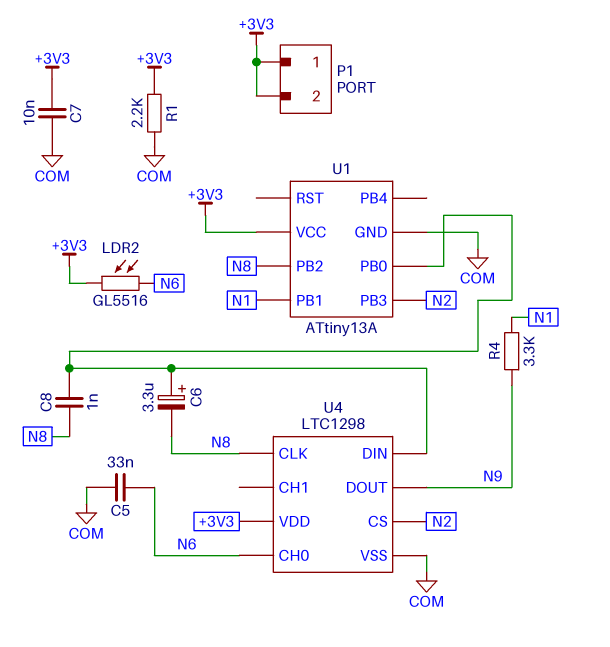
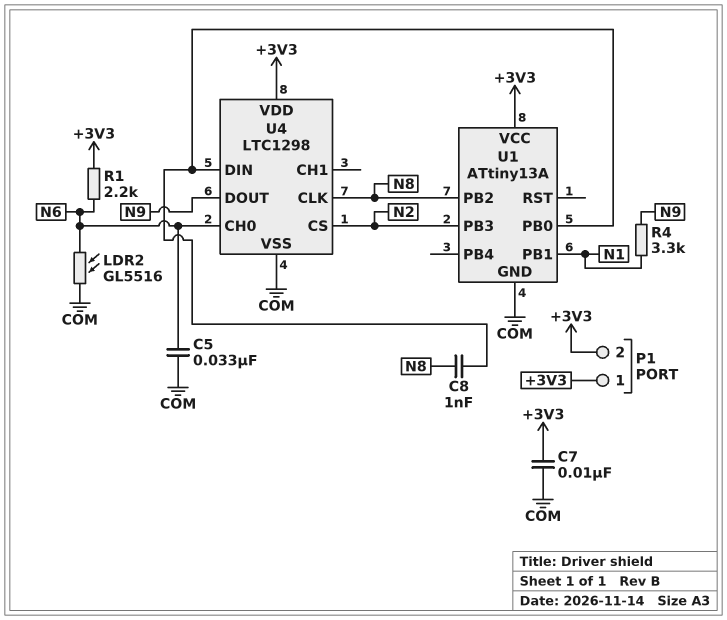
C6: 3.3uF (plus U1/PB0, minus N8) -> none
LDR2: GL5516 (+3V3, N6) -> GL5516 (COM, N6)
R1: 2.2k (+3V3, COM) -> 2.2k (+3V3, N6)

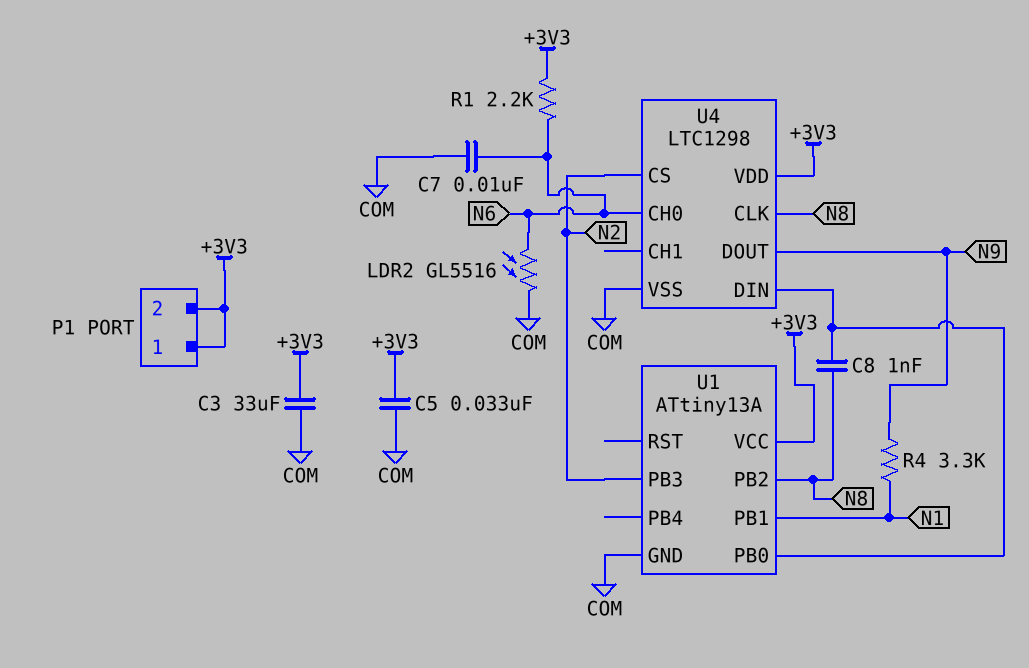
C3: none -> 33uF (+3V3, COM)
C5: 33nF (COM, N6) -> 33nF (+3V3, COM)
C7: 10nF (+3V3, COM) -> 10nF (COM, N6)

